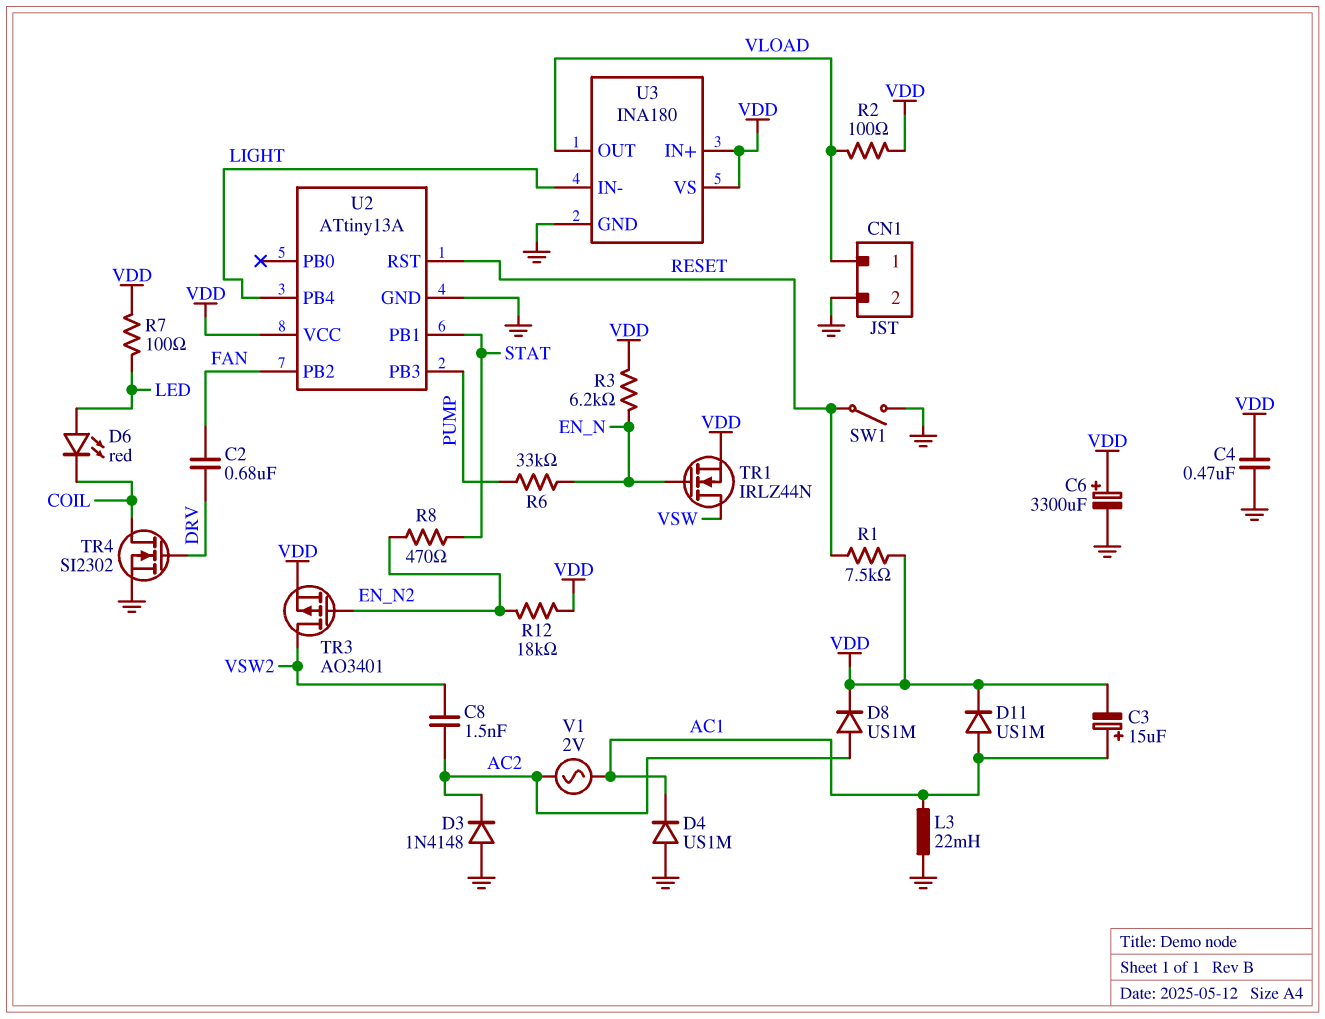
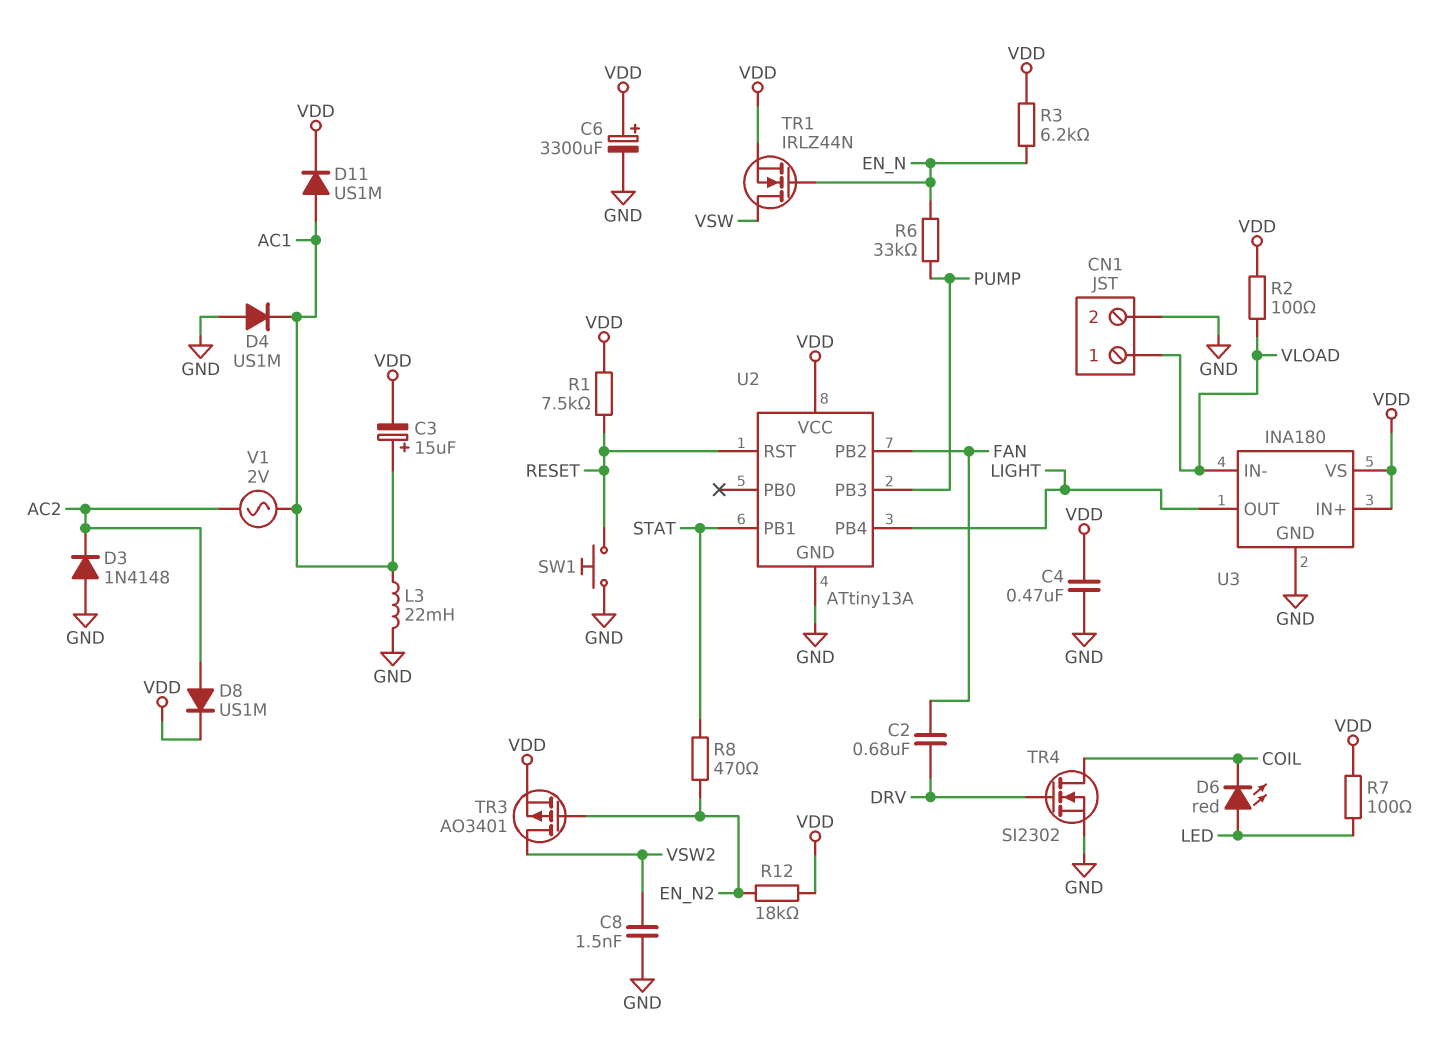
C8: 1.5nF (AC2, VSW2) -> 1.5nF (GND, VSW2)
SW1: switch (GND, RESET) -> button (GND, RESET)
U3 pin IN-: LIGHT -> VLOAD
U3 pin OUT: VLOAD -> LIGHT

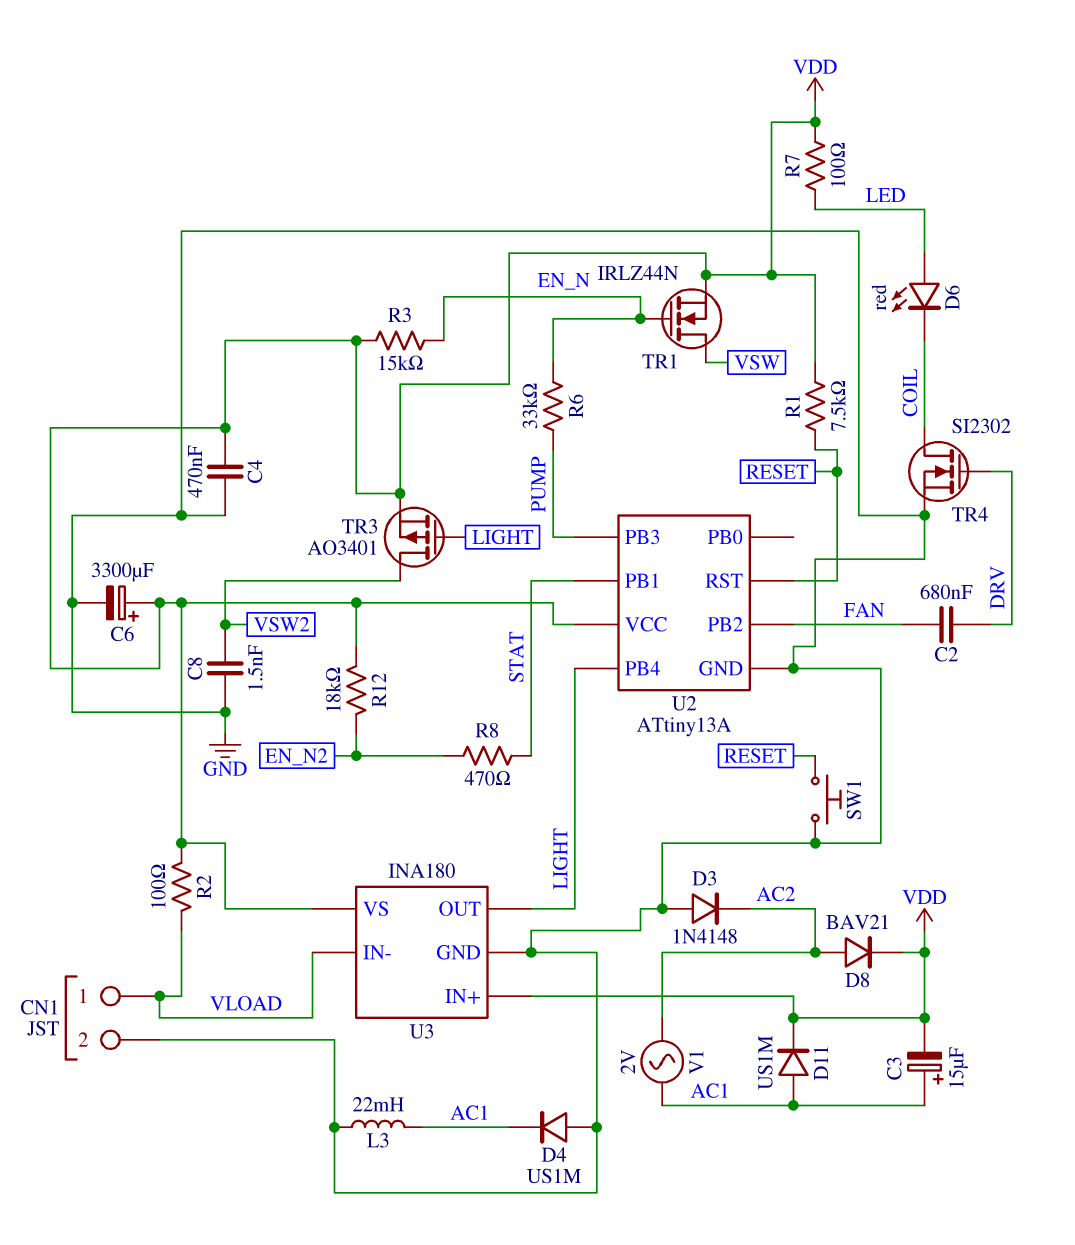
D8: diode US1M (A AC2, K VDD) -> diode BAV21 (A AC2, K VDD)
R3: 6.2k (EN_N, VDD) -> 15k (EN_N, VDD)
TR3: PMOS AO3401 (G EN_N2, D VSW2, S VDD) -> PMOS AO3401 (G LIGHT, D VSW2, S VDD)

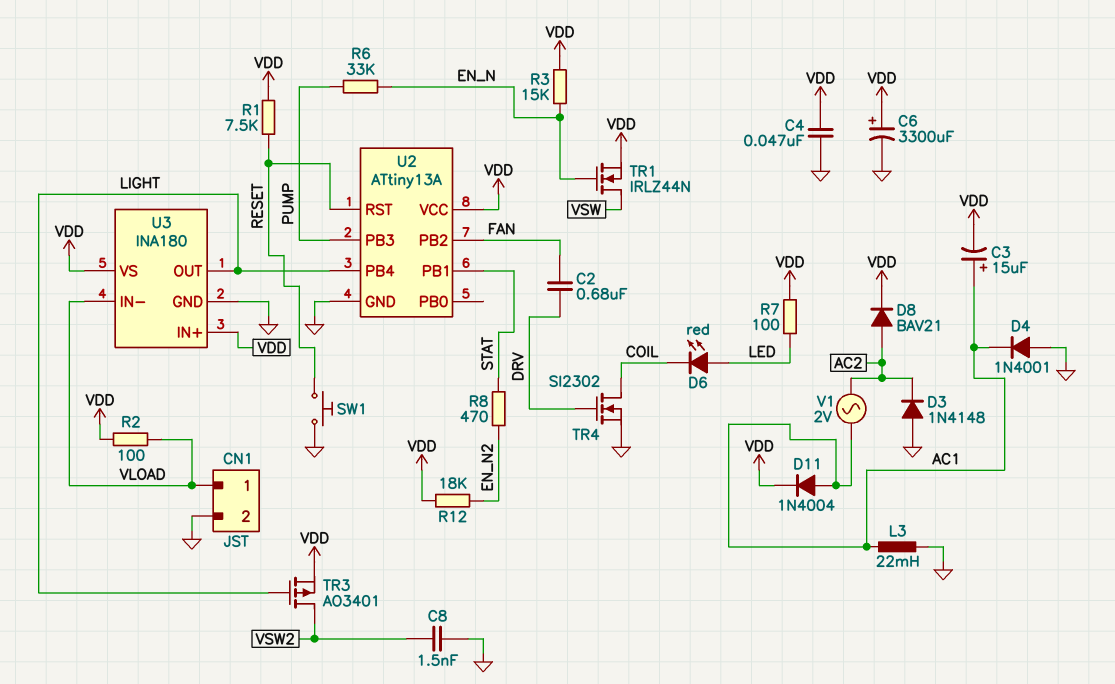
C4: 470nF (GND, VDD) -> 47nF (GND, VDD)
D4: diode US1M (A GND, K AC1) -> diode 1N4001 (A GND, K AC1)
D11: diode US1M (A AC1, K VDD) -> diode 1N4004 (A AC1, K VDD)

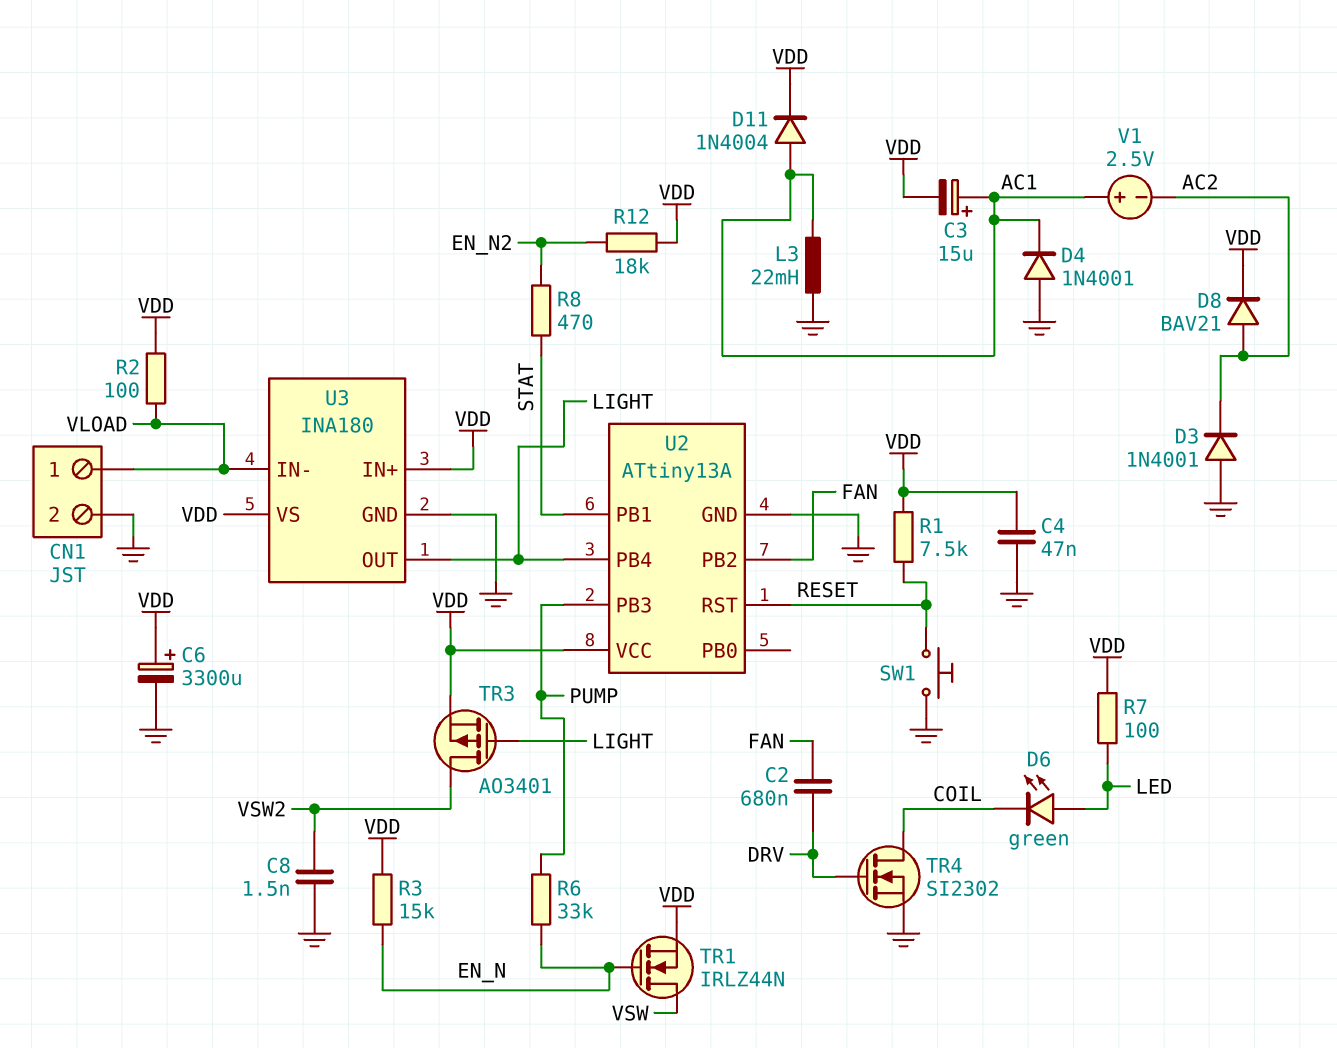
D3: diode 1N4148 (A GND, K AC2) -> diode 1N4001 (A GND, K AC2)
D6: LED red (A LED, K COIL) -> LED green (A LED, K COIL)
V1: AC 2V (AC1, AC2) -> 2.5V (plus AC1, minus AC2)

